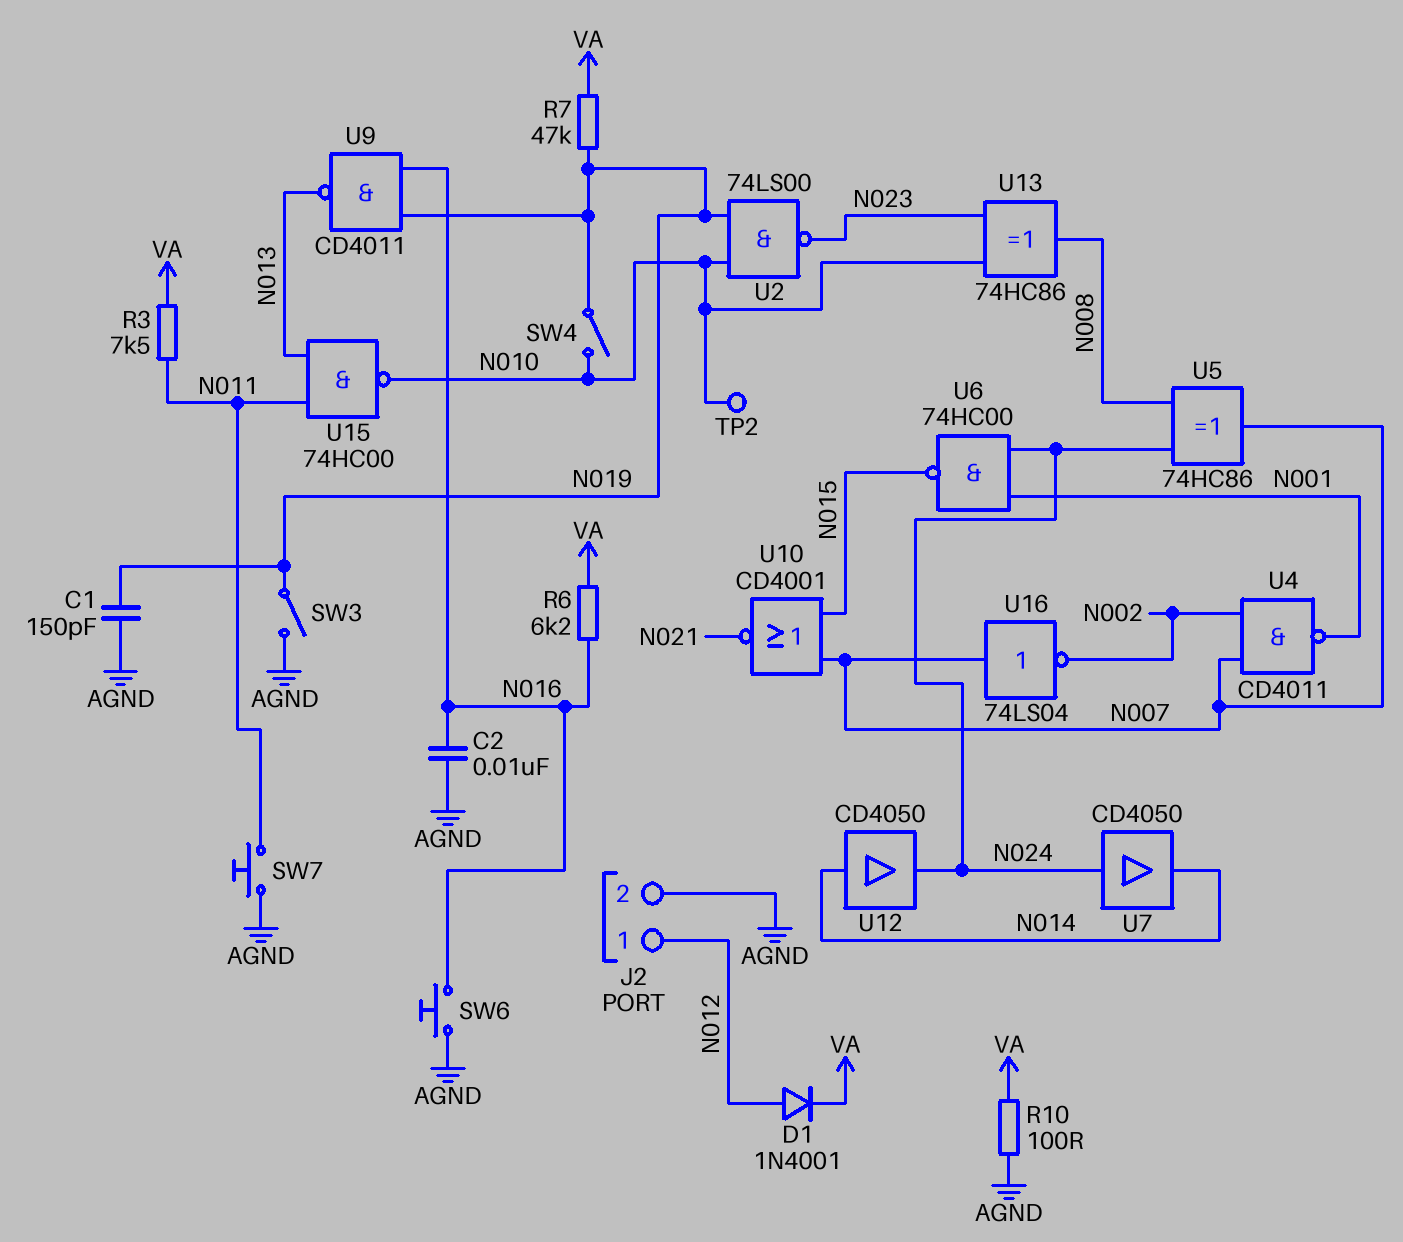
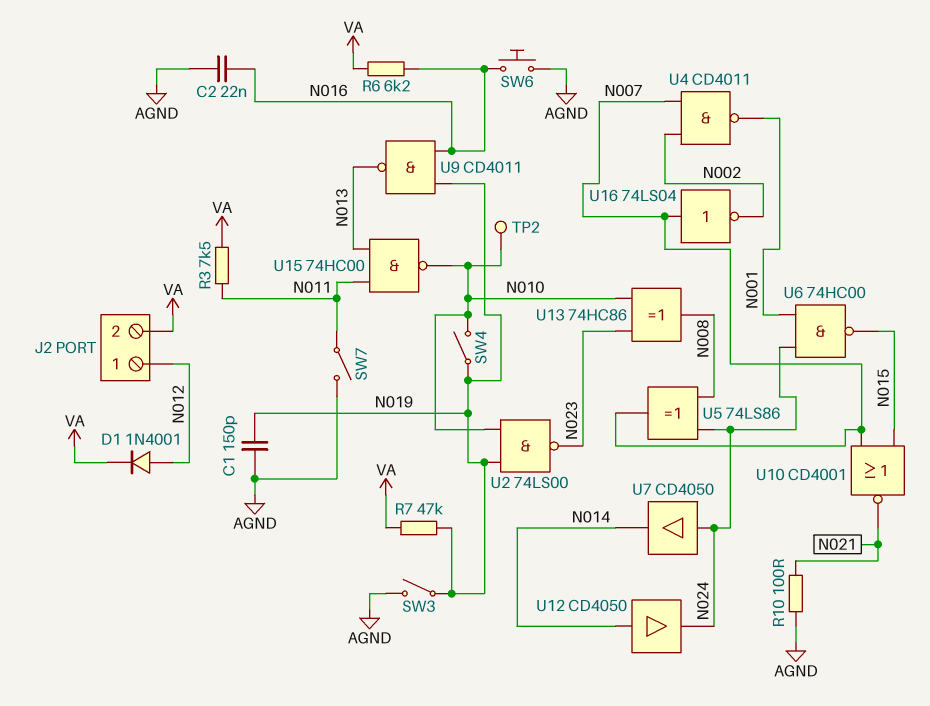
C2: 10nF (AGND, N016) -> 22nF (AGND, N016)
J2 pin 2: AGND -> VA
R10: 100 (AGND, VA) -> 100 (AGND, N021)
SW7: button (AGND, N011) -> switch (AGND, N011)
U5: XOR 74HC86 (in N008, in N024, out N007) -> XOR 74LS86 (in N008, in N024, out N007)

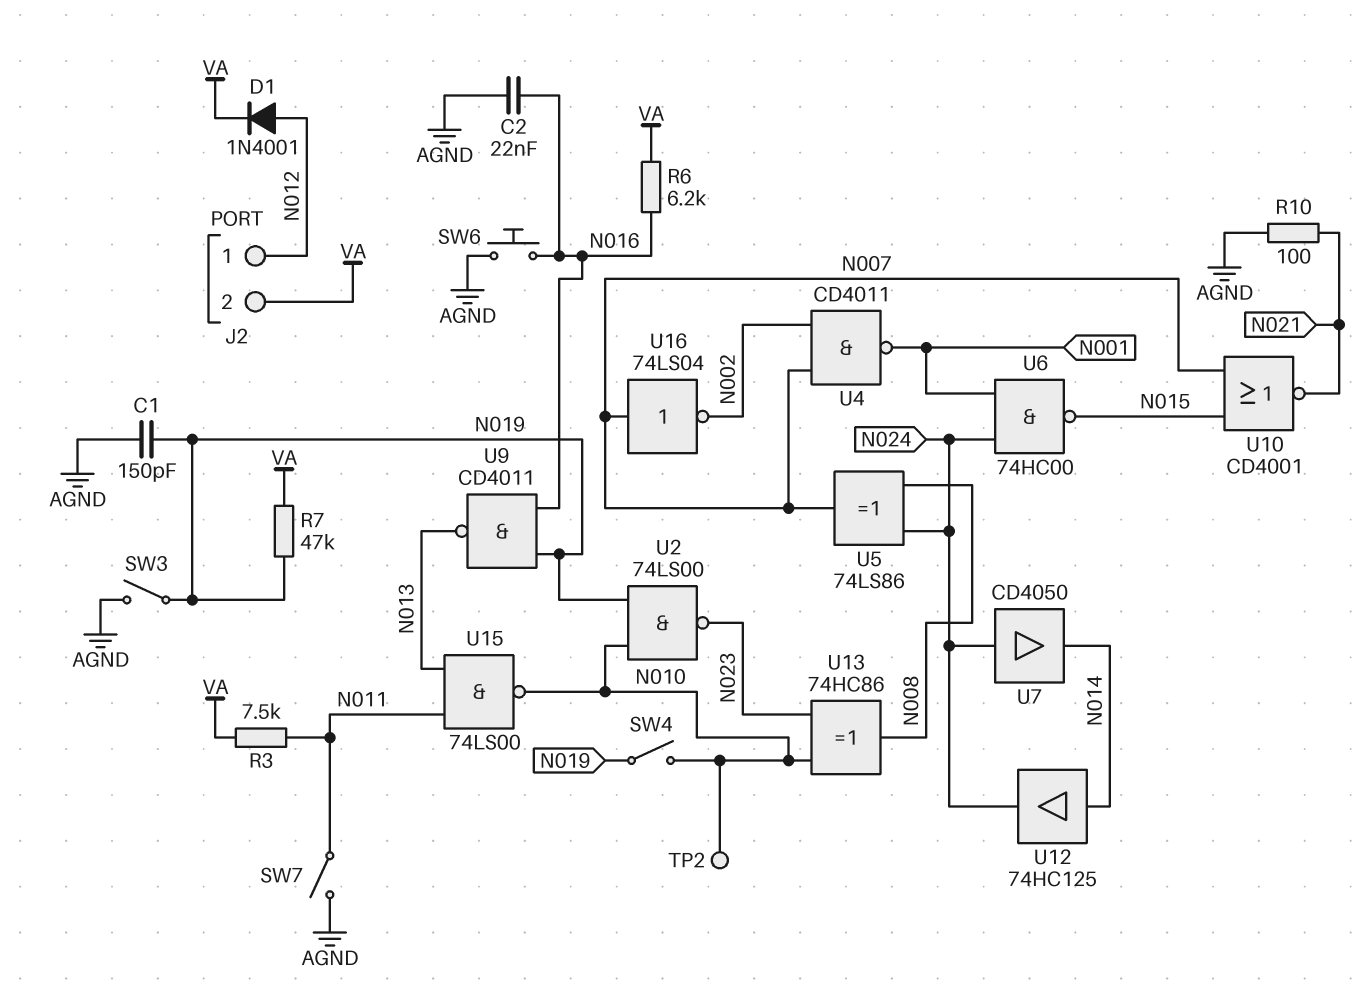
U12: buffer CD4050 (in N014, out N024) -> buffer 74HC125 (in N014, out N024)
U15: NAND 74HC00 (in N011, in N013, out N010) -> NAND 74LS00 (in N011, in N013, out N010)

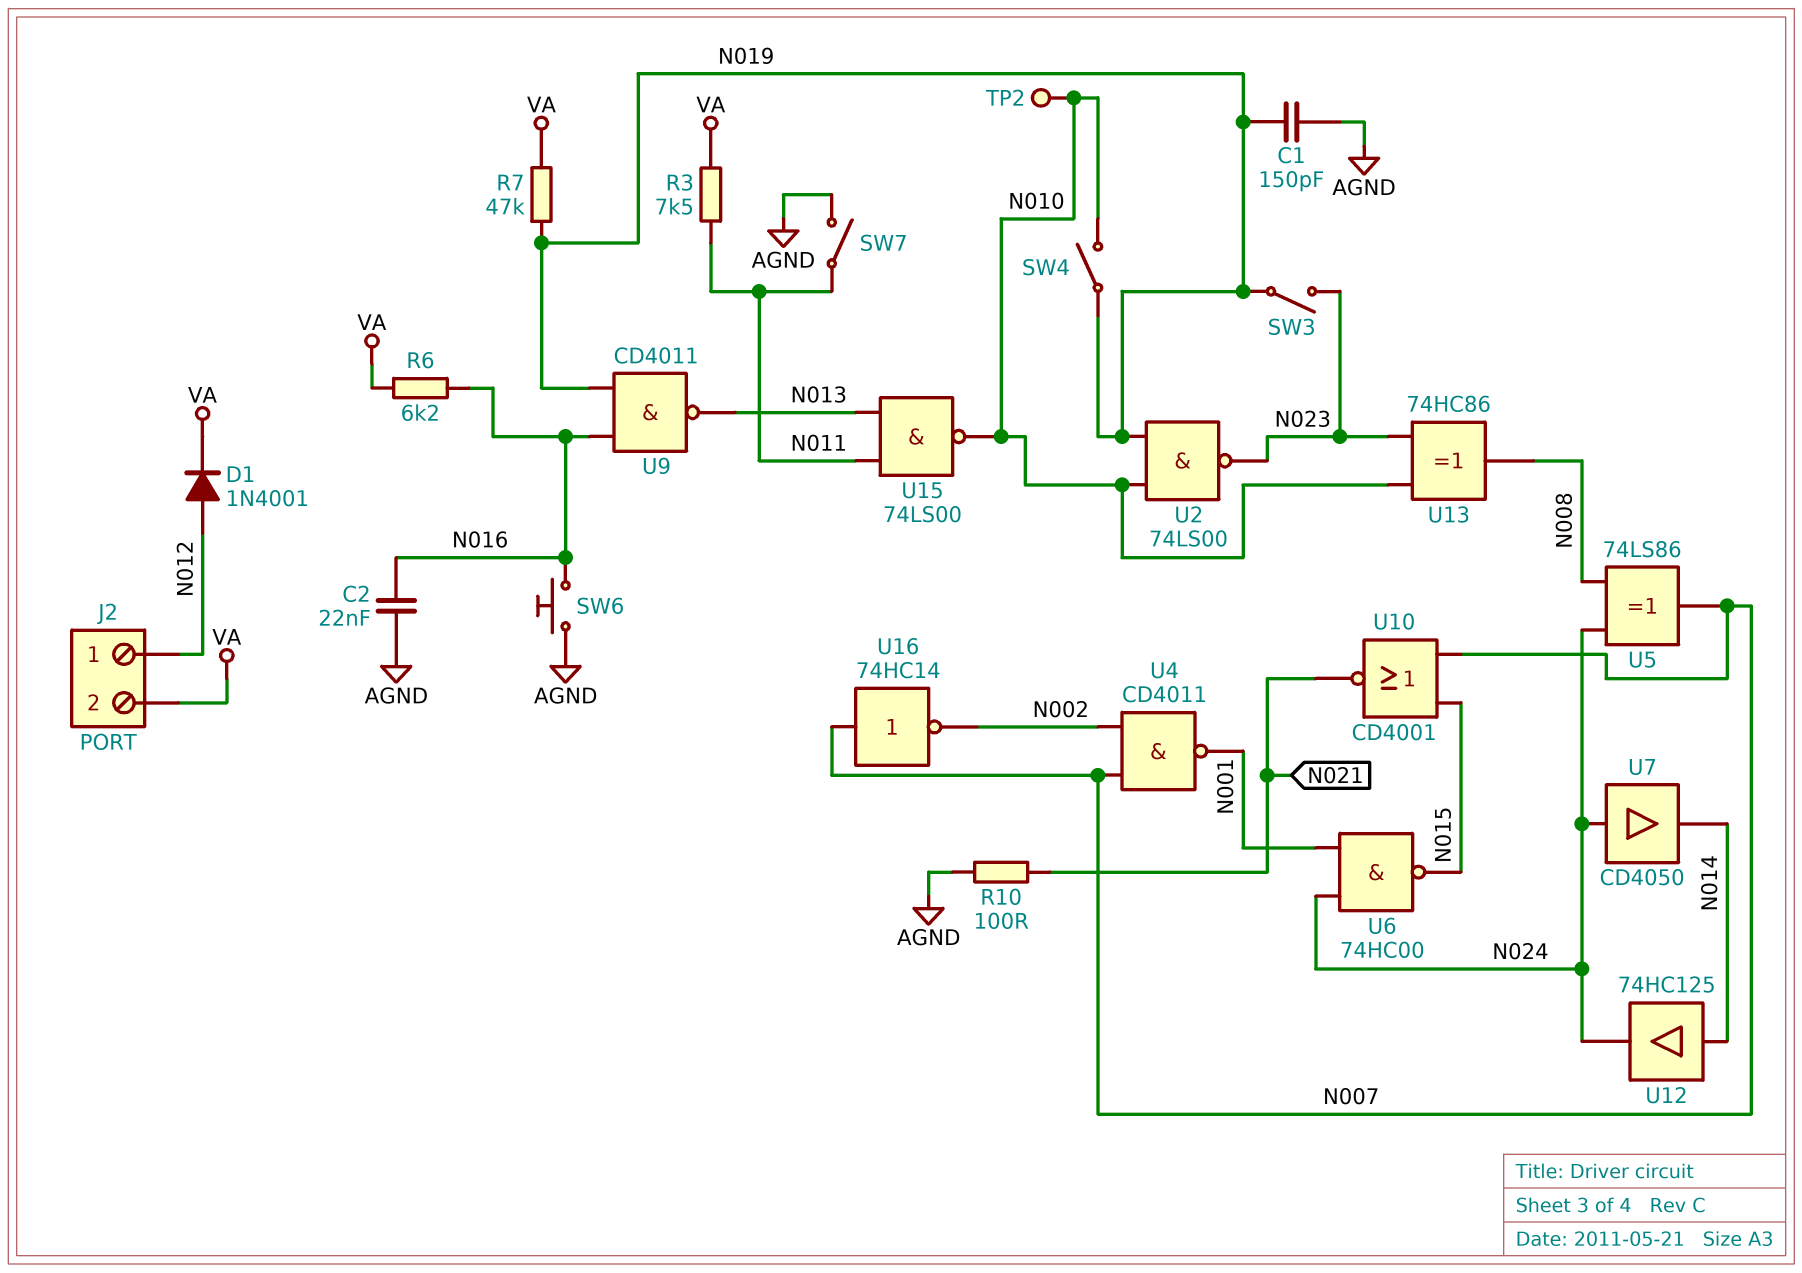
SW3: switch (AGND, N019) -> switch (N019, N023)
U16: NOT 74LS04 (in N007, out N002) -> NOT 74HC14 (in N007, out N002)

